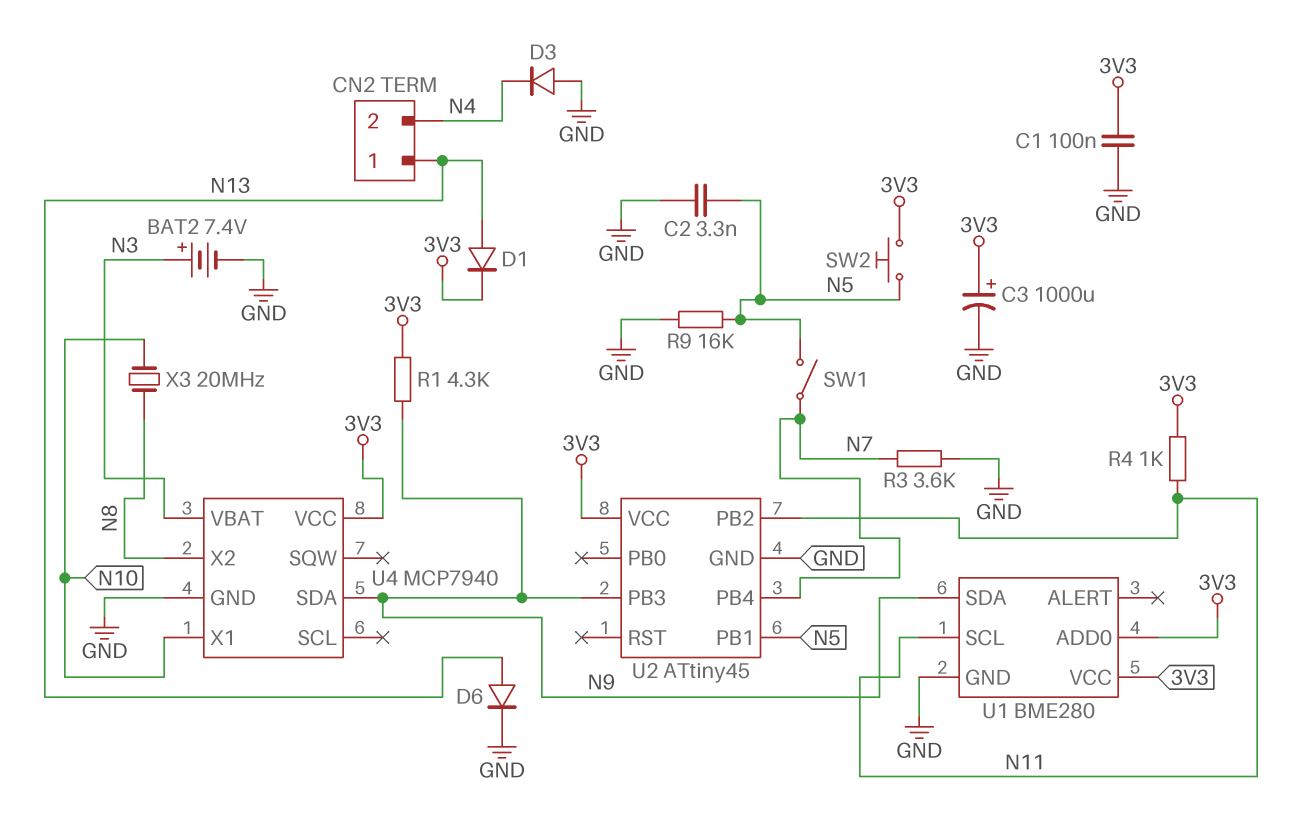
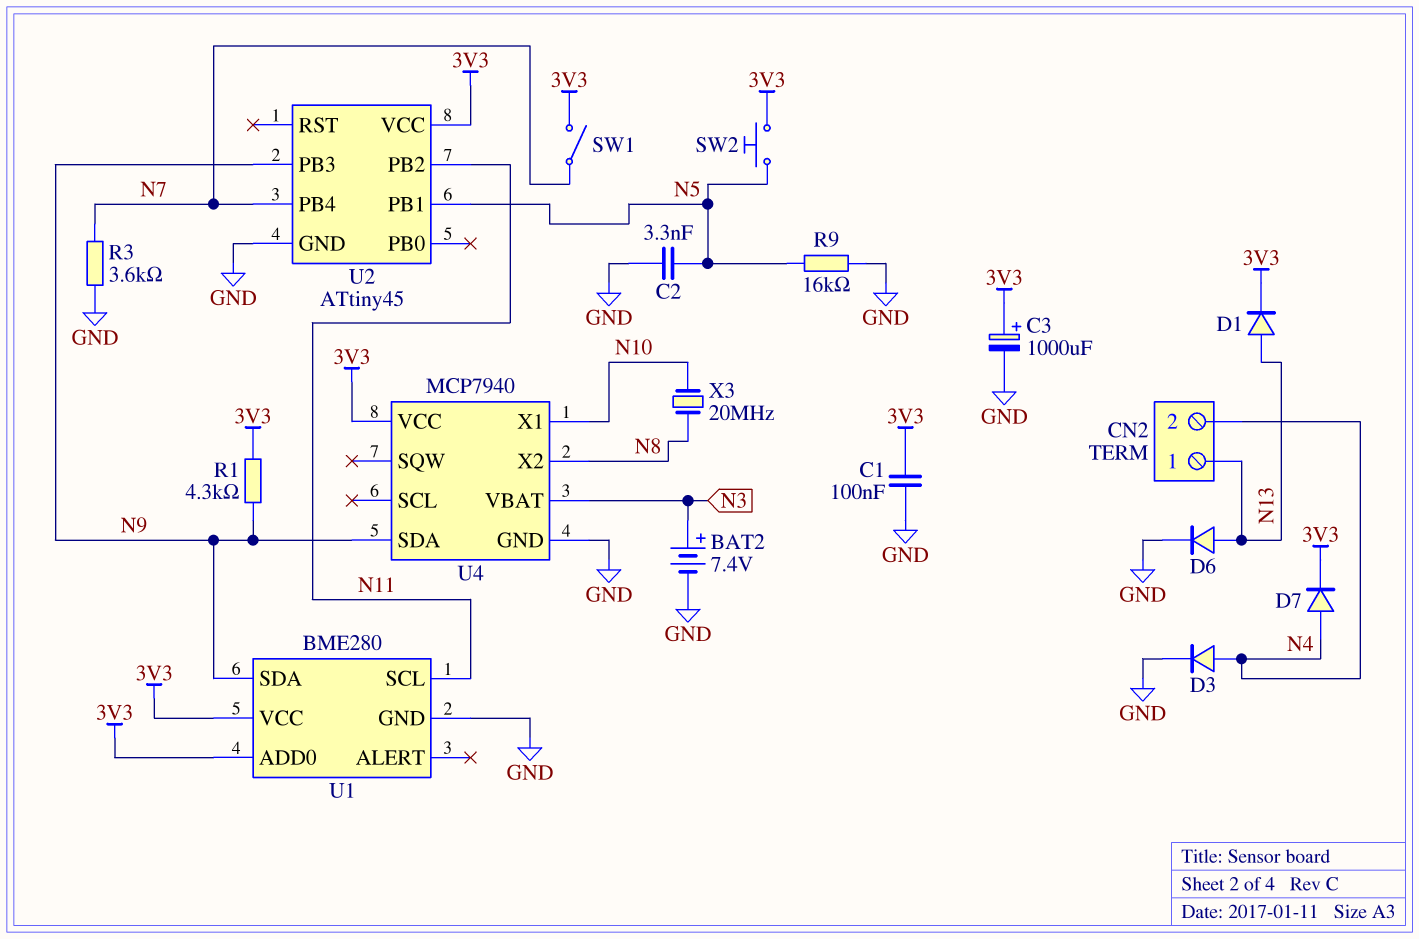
D3: diode (A GND, K N4) -> diode (A N4, K GND)
D7: none -> diode (A N4, K 3V3)
R4: 1k (3V3, N11) -> none
SW1: switch (N5, N7) -> switch (3V3, N7)

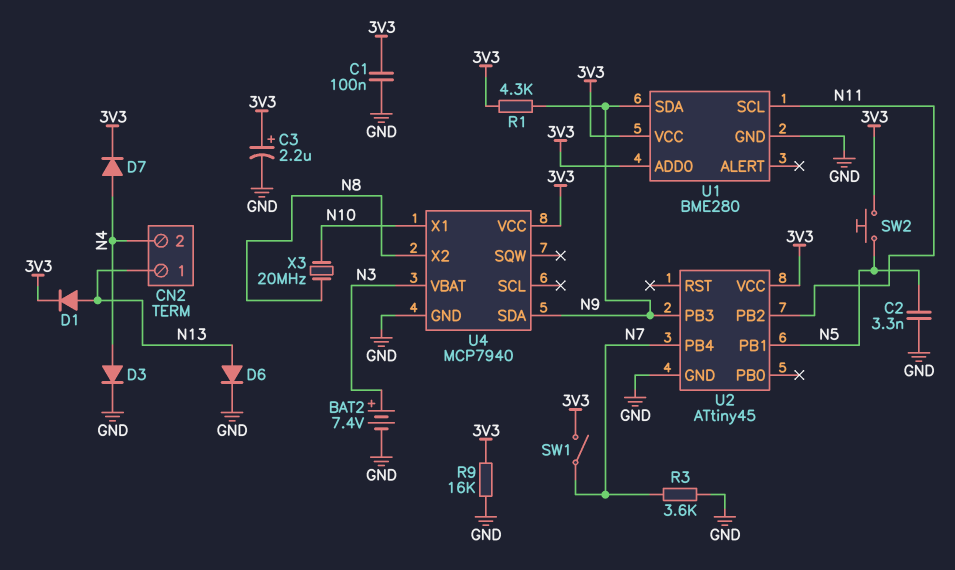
C3: 1000uF (plus 3V3, minus GND) -> 2.2uF (plus 3V3, minus GND)
R9: 16k (GND, N5) -> 16k (3V3, GND)

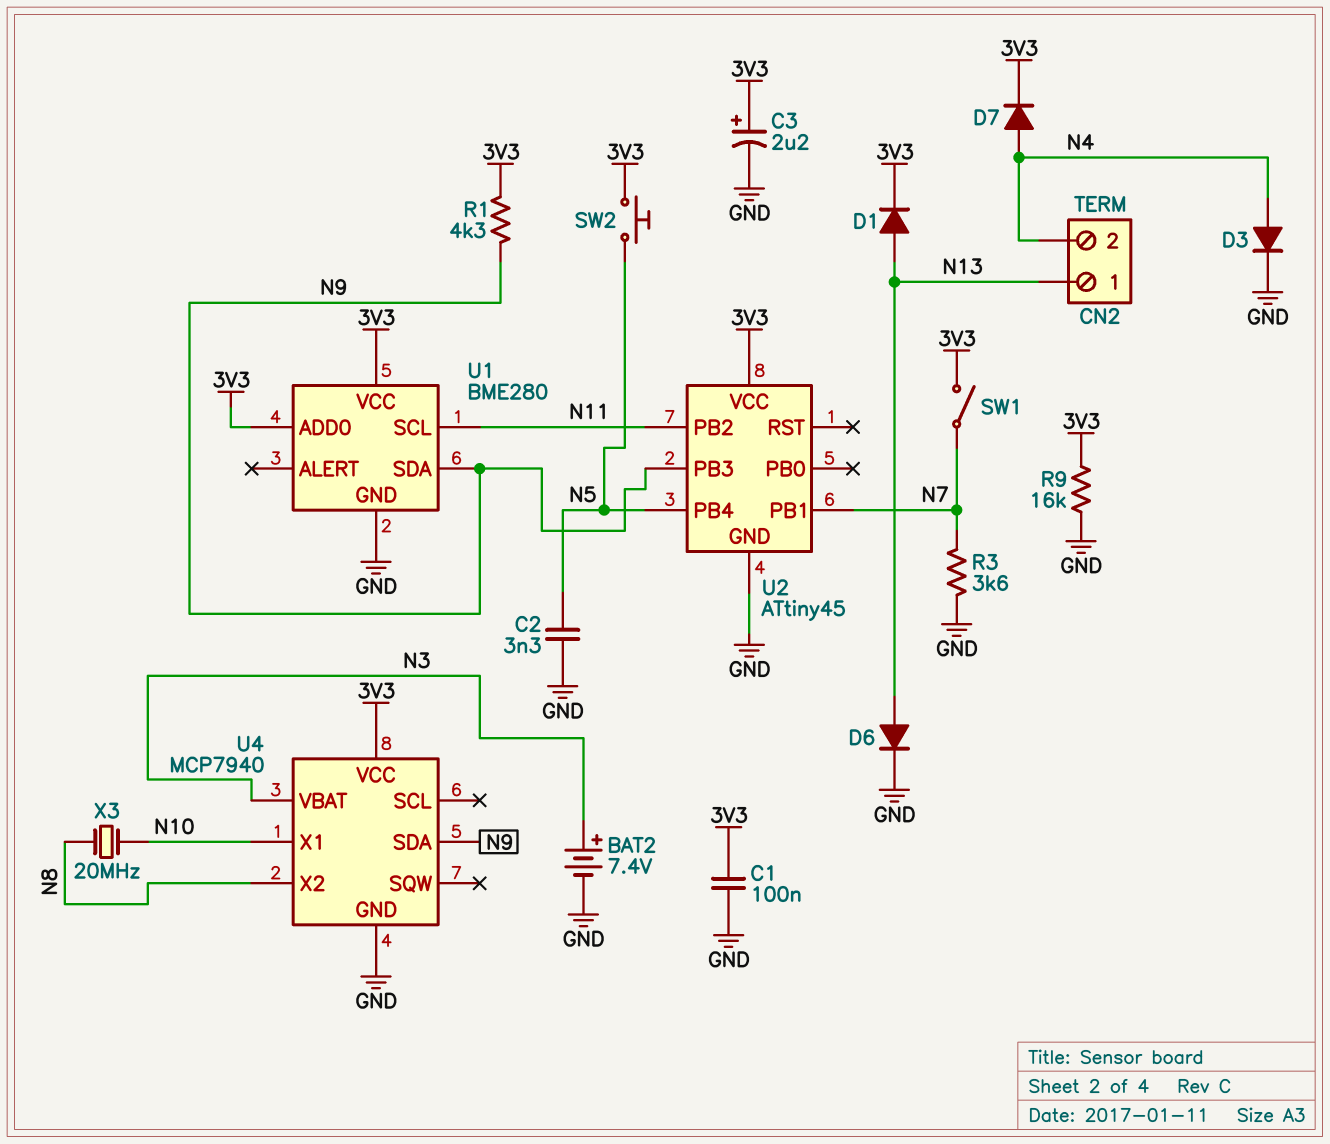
U2 pin PB1: N5 -> N7
U2 pin PB4: N7 -> N5

